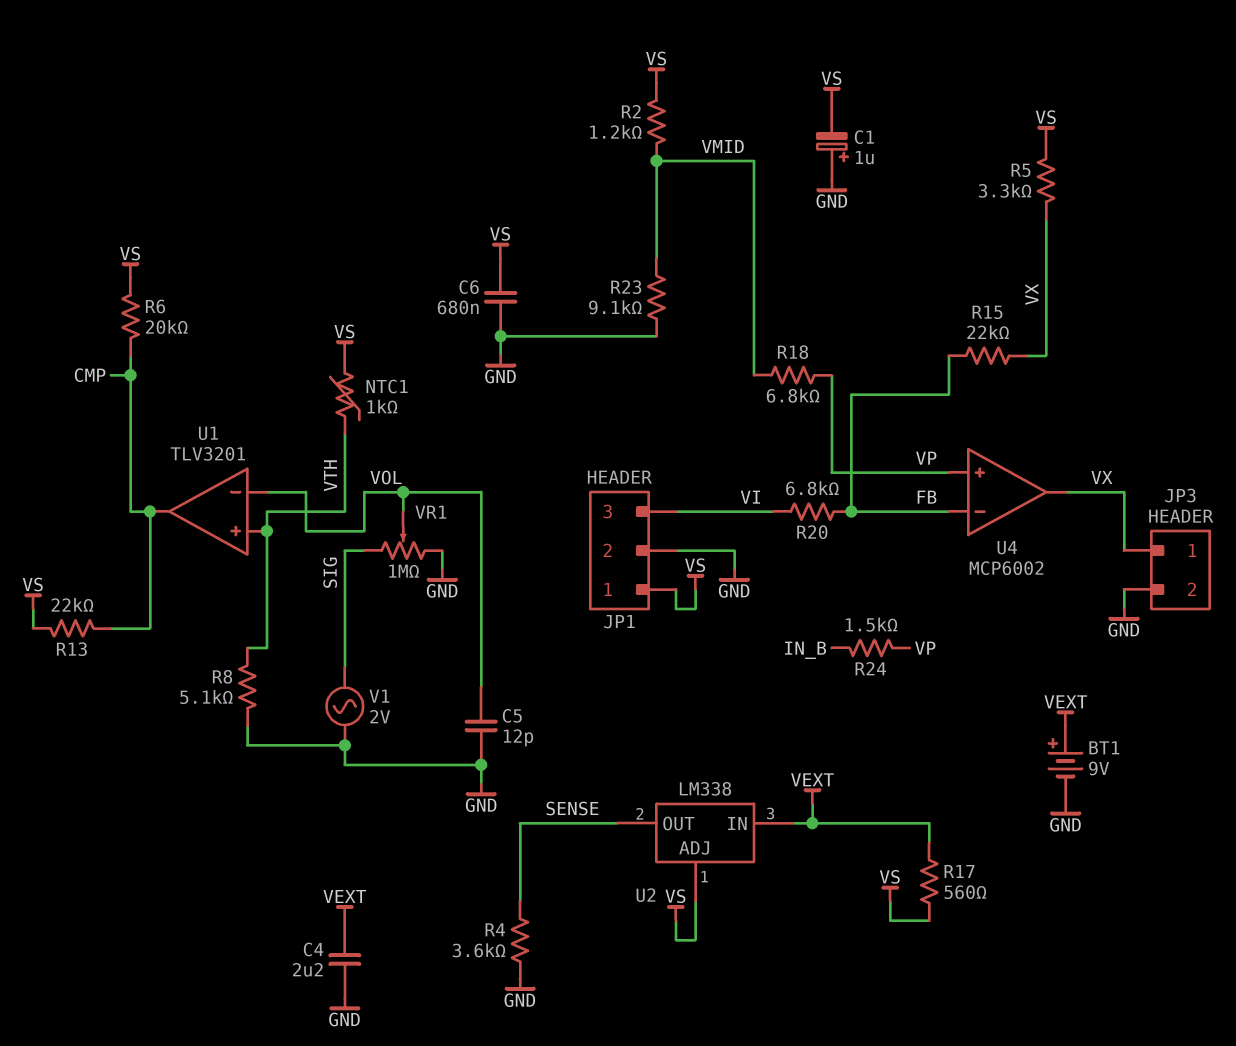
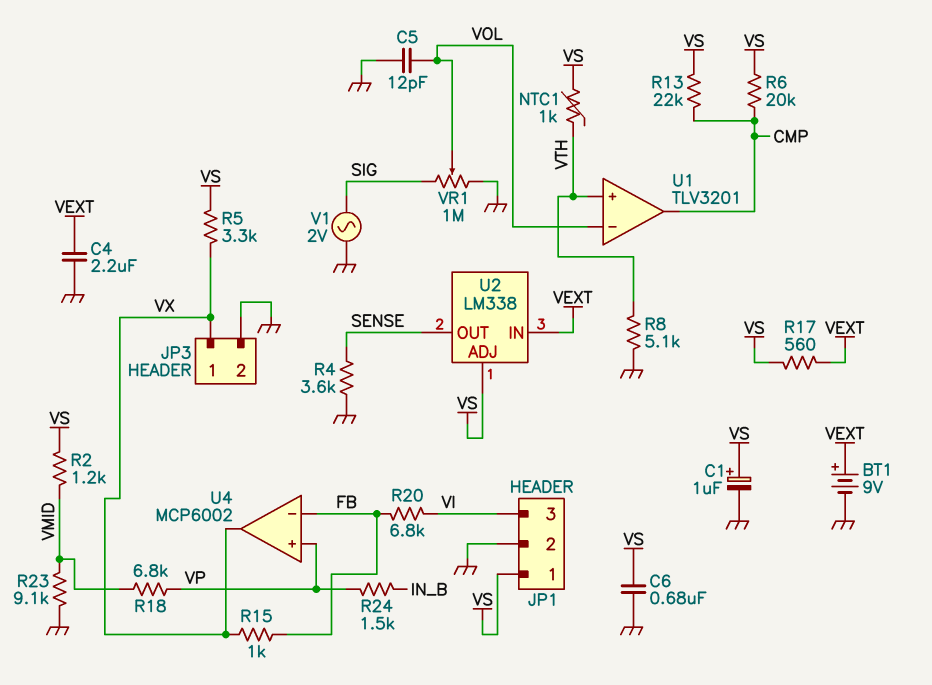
C1: 1uF (plus GND, minus VS) -> 1uF (plus VS, minus GND)
R15: 22k (FB, VX) -> 1k (FB, VX)

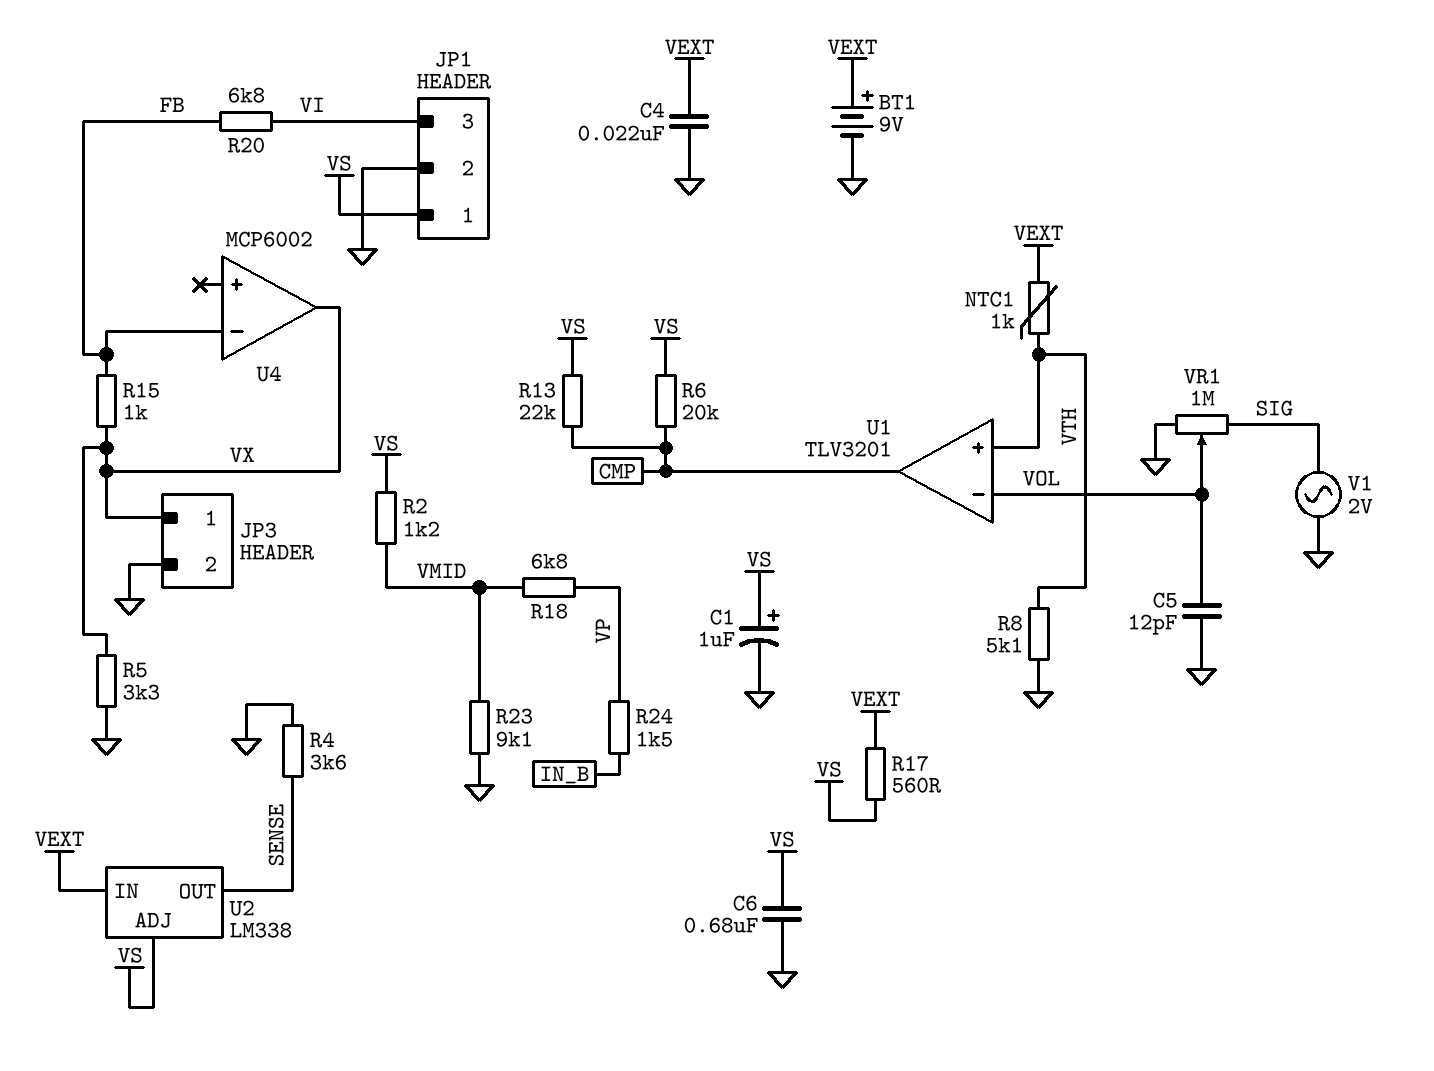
C4: 2.2uF (GND, VEXT) -> 22nF (GND, VEXT)
NTC1: 1k (VS, VTH) -> 1k (VEXT, VTH)
R5: 3.3k (VS, VX) -> 3.3k (GND, VX)
U4 pin in+: VP -> none

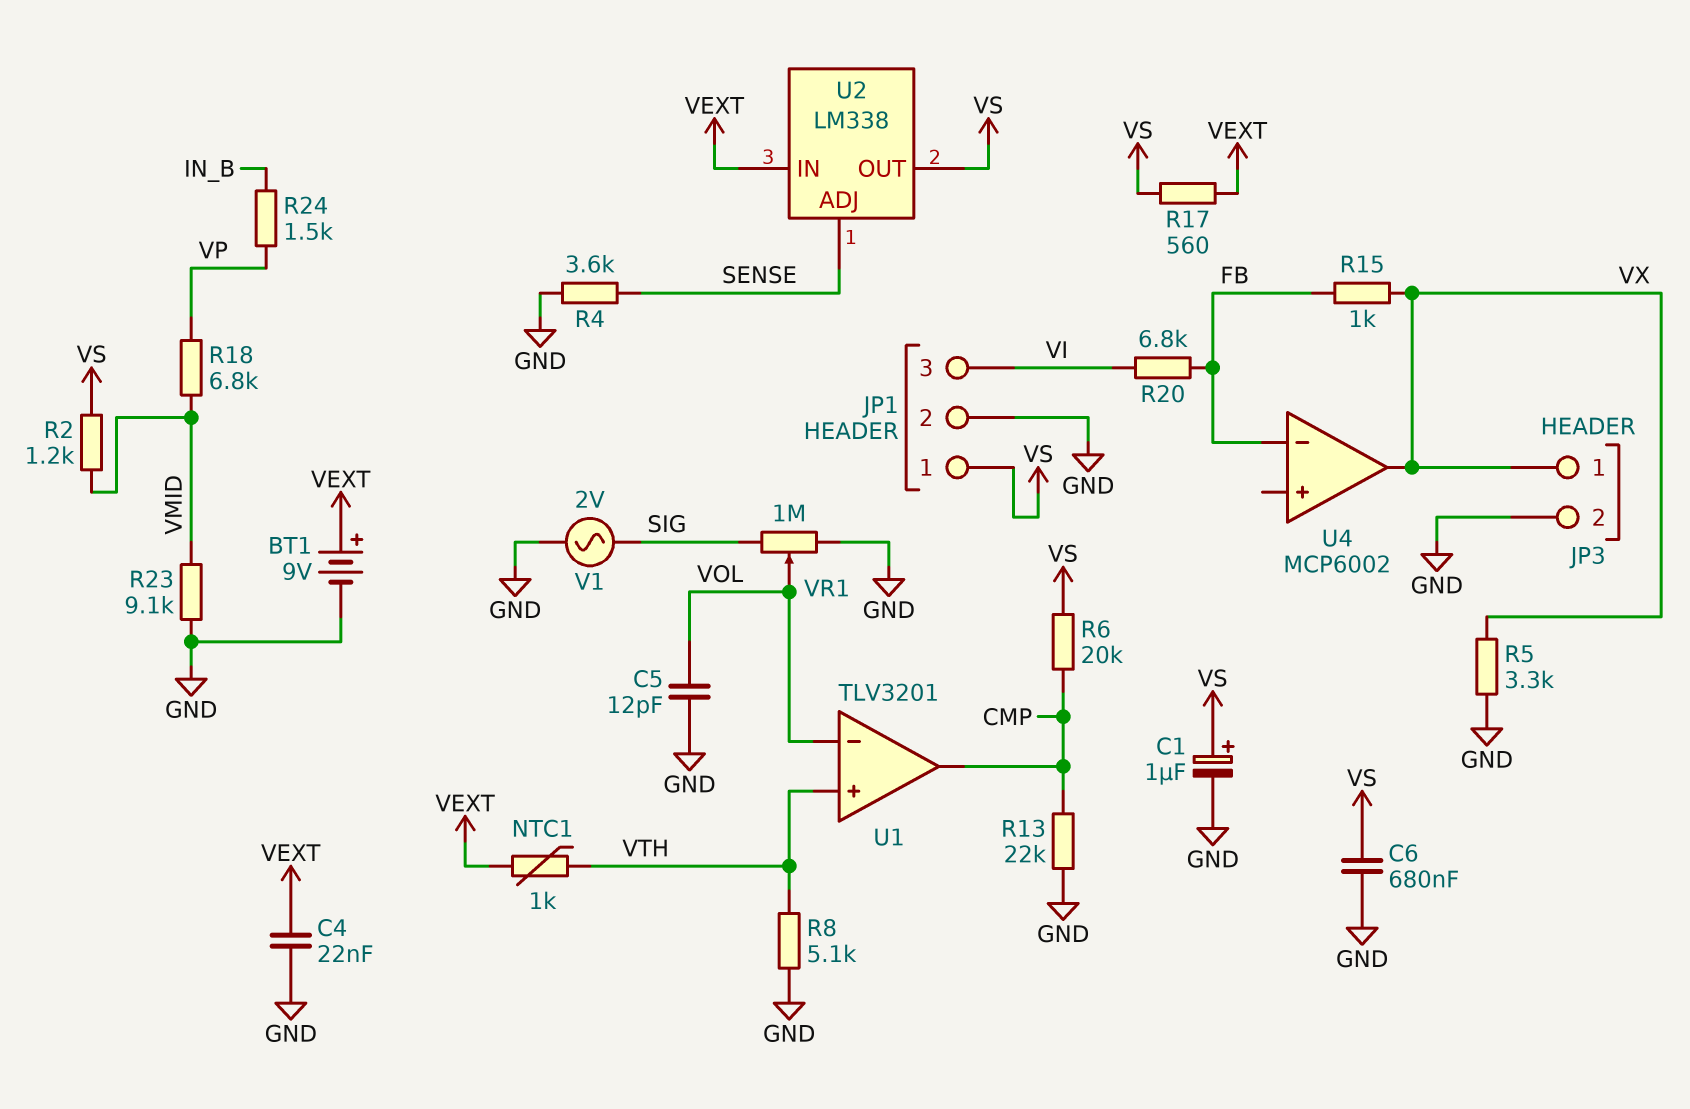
R13: 22k (CMP, VS) -> 22k (CMP, GND)
U2 pin ADJ: VS -> SENSE
U2 pin OUT: SENSE -> VS

